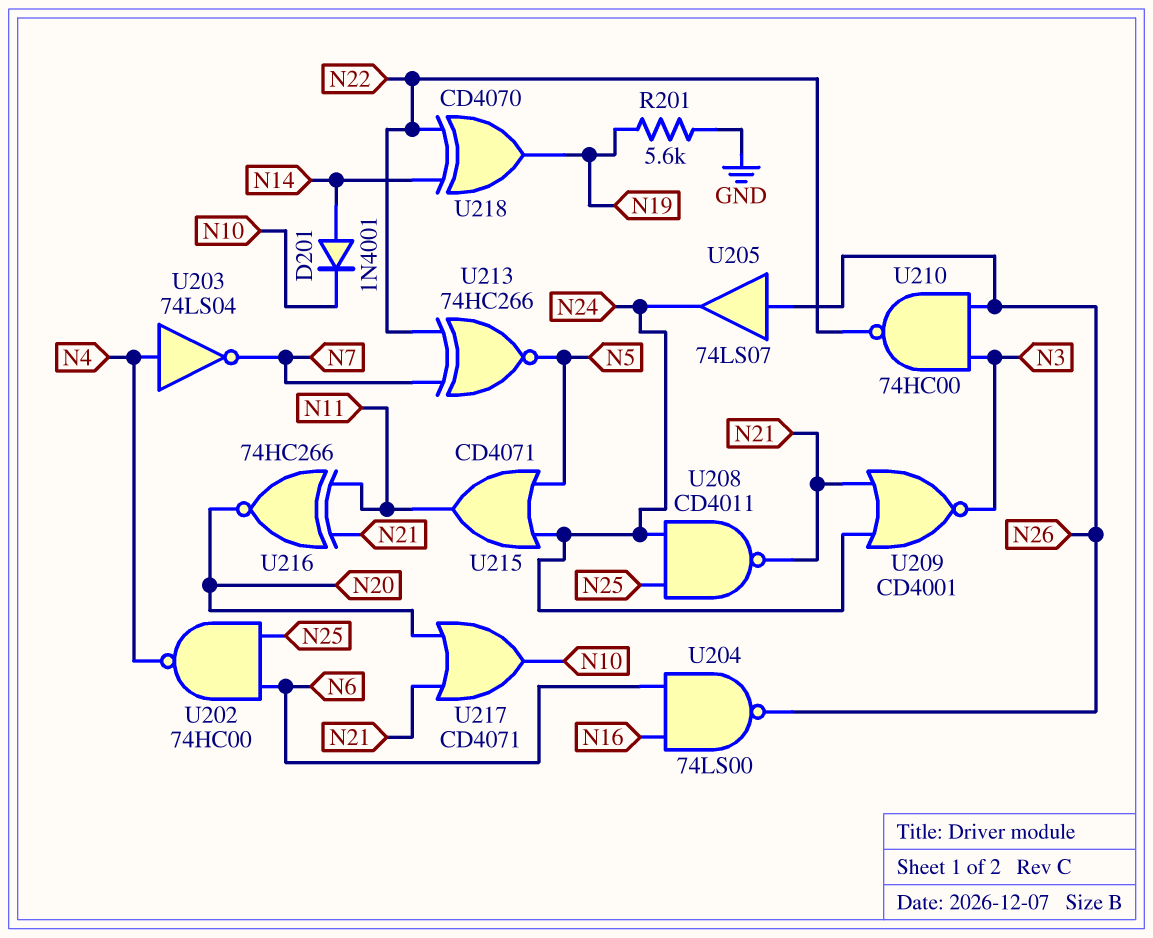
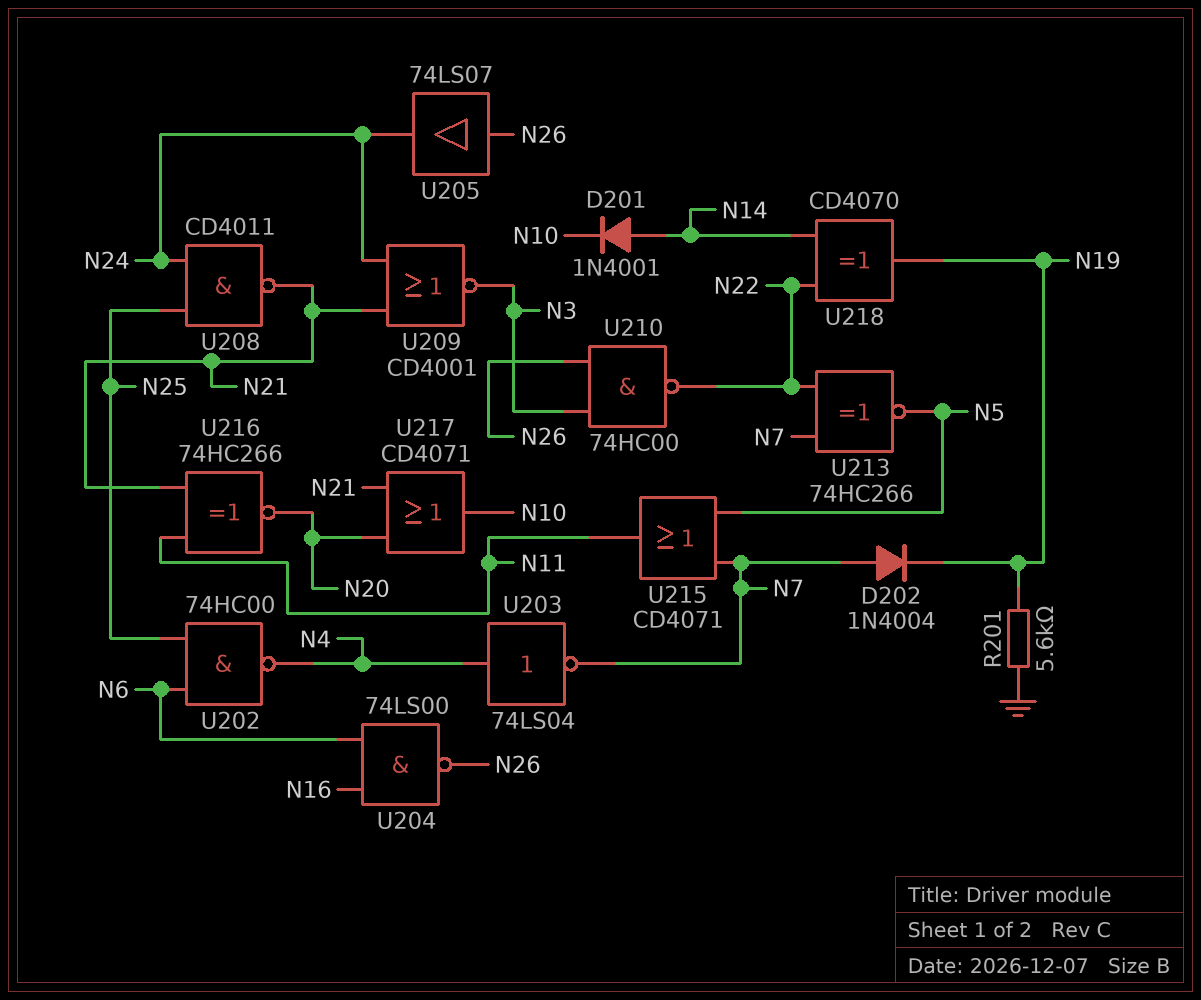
D202: none -> diode 1N4004 (A N7, K N19)
U215: OR CD4071 (in N5, in N24, out N11) -> OR CD4071 (in N5, in N7, out N11)

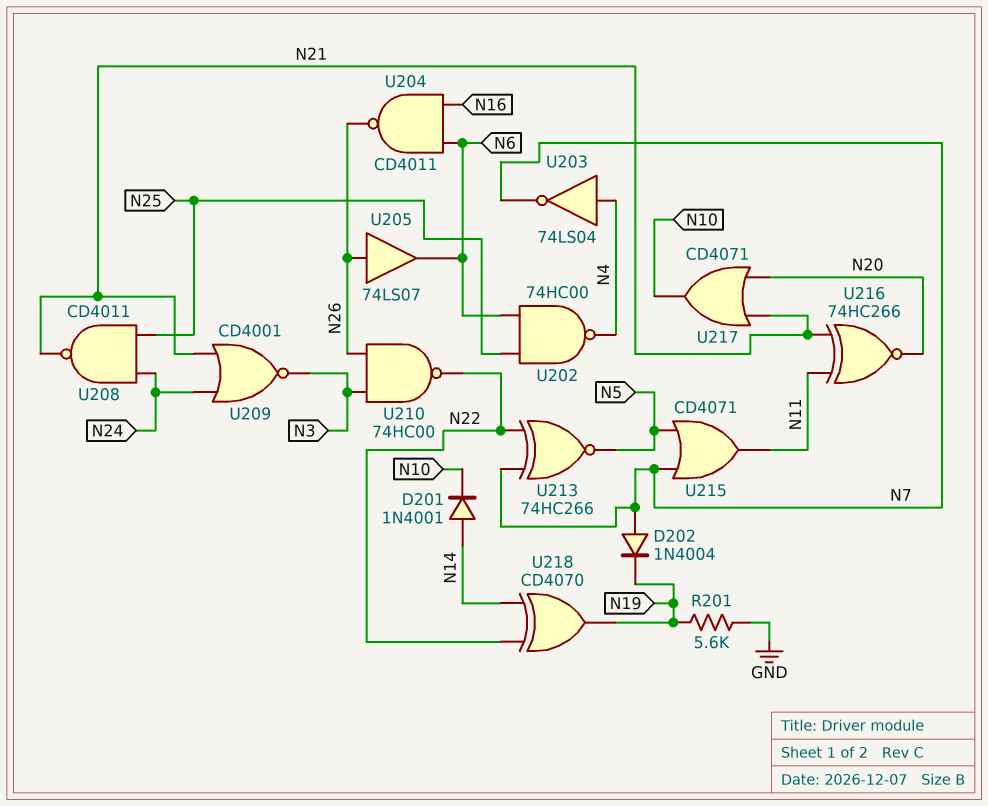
U204: NAND 74LS00 (in N6, in N16, out N26) -> NAND CD4011 (in N6, in N16, out N26)
U205: buffer 74LS07 (in N26, out N24) -> buffer 74LS07 (in N26, out N6)

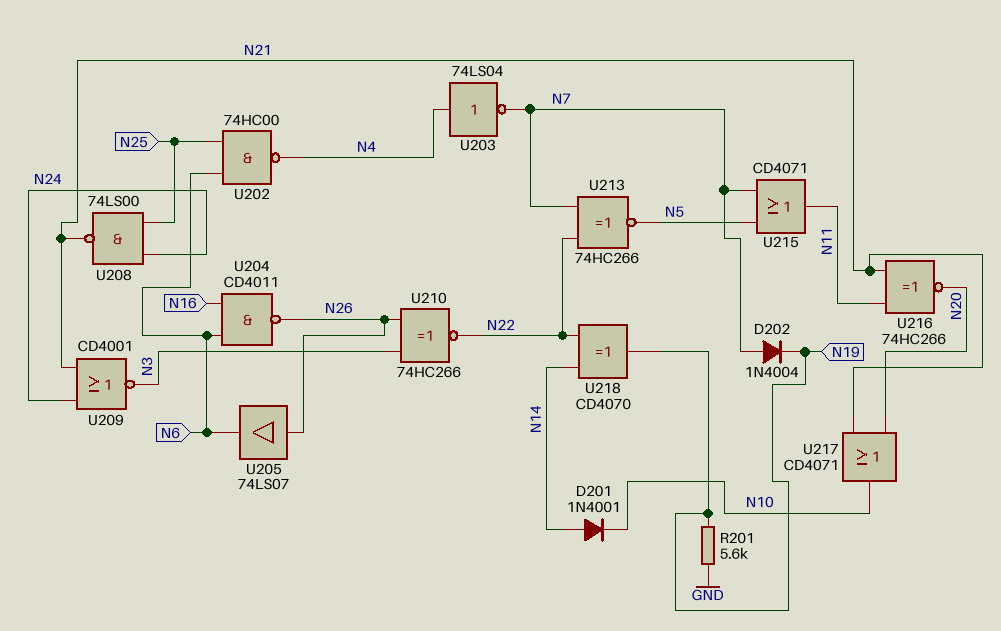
U208: NAND CD4011 (in N24, in N25, out N21) -> NAND 74LS00 (in N24, in N25, out N21)
U210: NAND 74HC00 (in N3, in N26, out N22) -> XNOR 74HC266 (in N3, in N26, out N22)

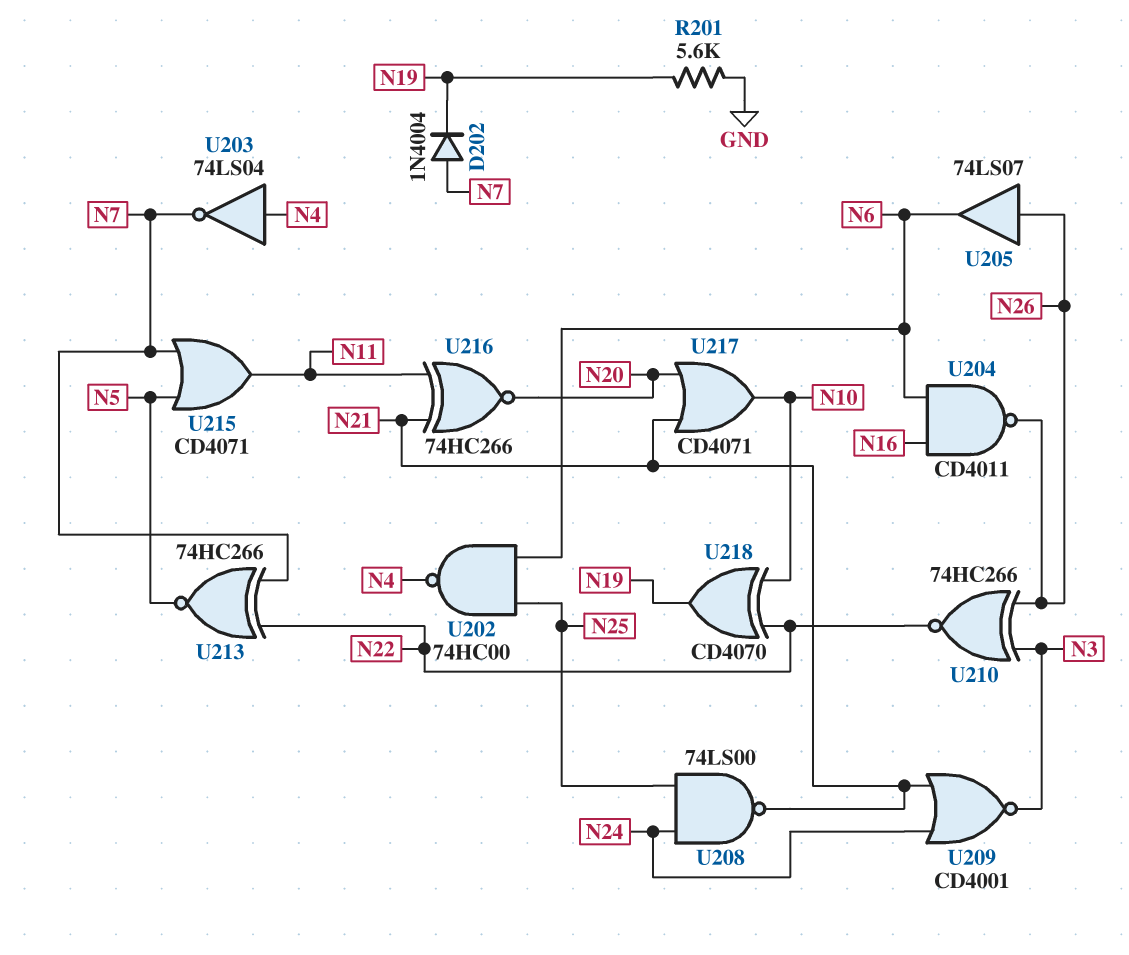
D201: diode 1N4001 (A N14, K N10) -> none
U218: XOR CD4070 (in N14, in N22, out N19) -> XOR CD4070 (in N10, in N22, out N19)

